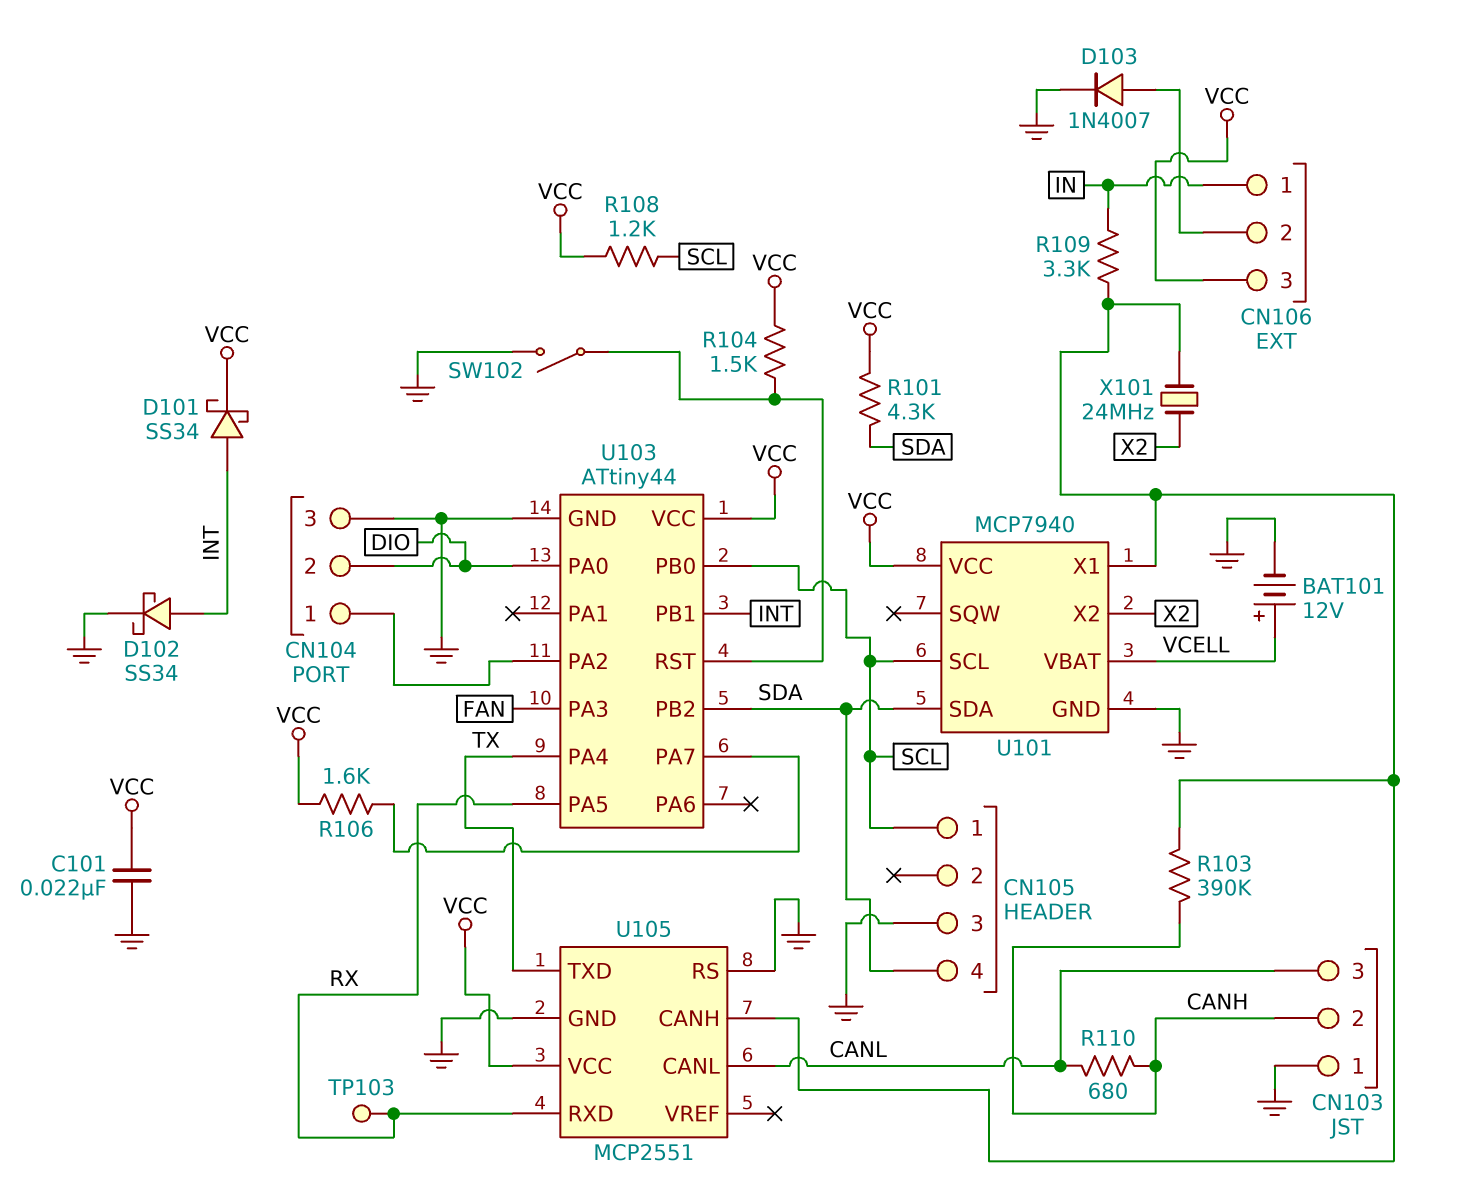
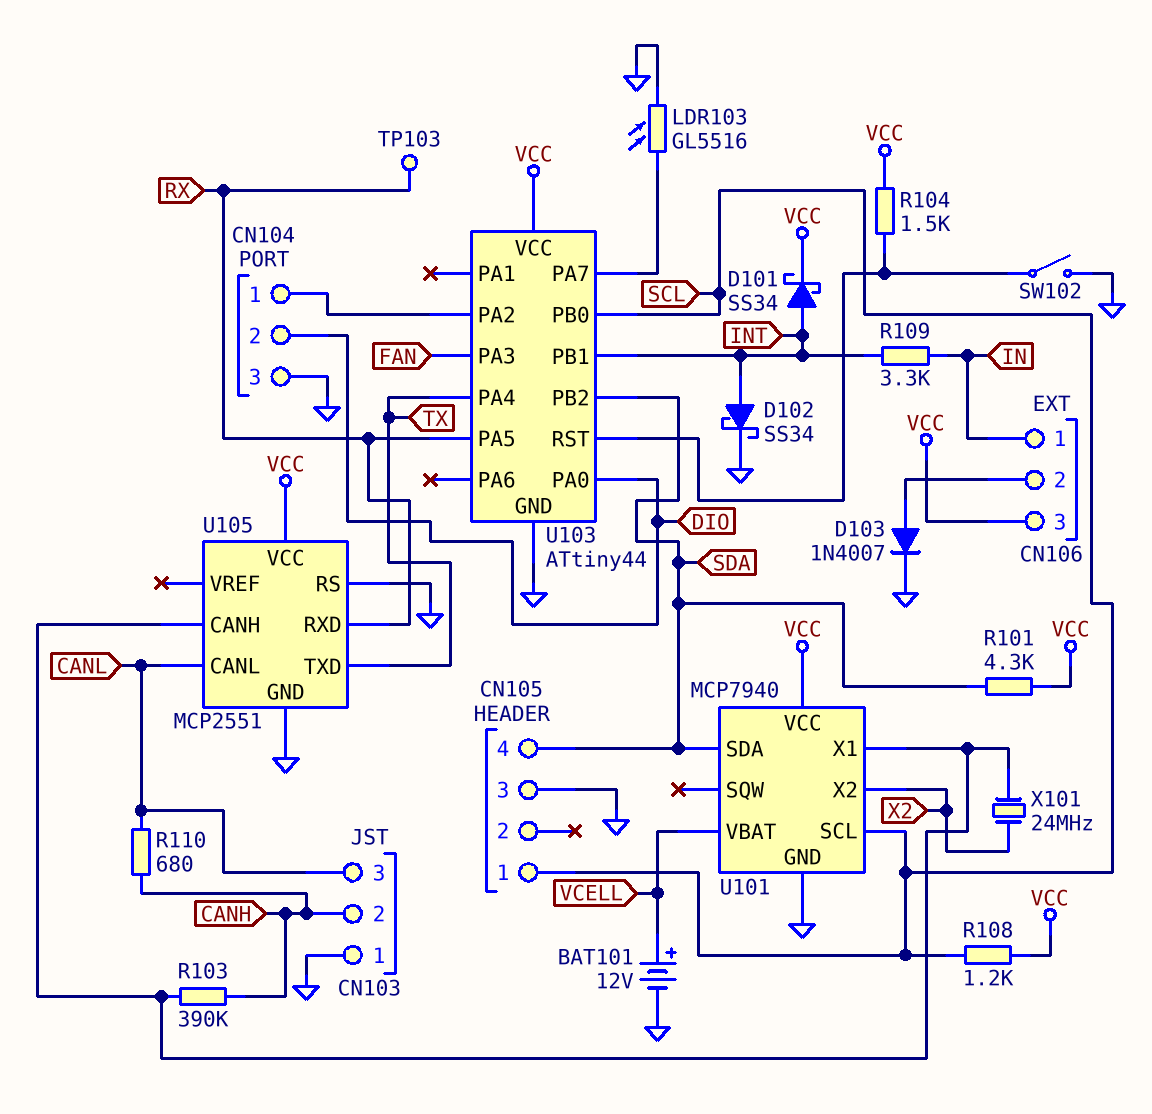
C101: 22nF (GND, VCC) -> none
LDR103: none -> GL5516 (GND, U103/PA7)
R106: 1.6k (U103/PA7, VCC) -> none
R109: 3.3k (IN, U101/X1) -> 3.3k (IN, INT)

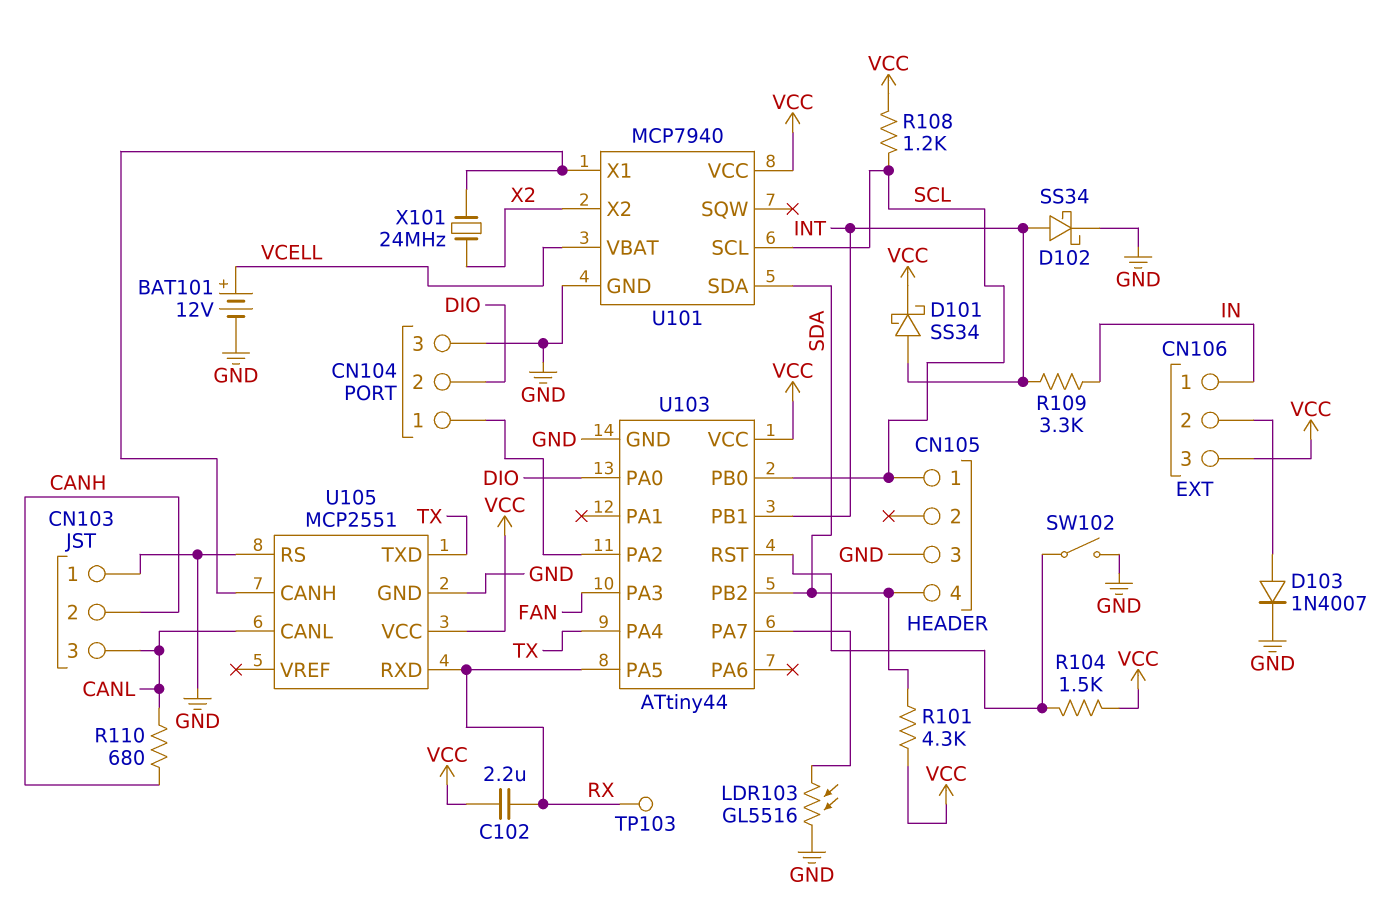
C102: none -> 2.2uF (RX, VCC)
R103: 390k (CANH, U101/X1) -> none

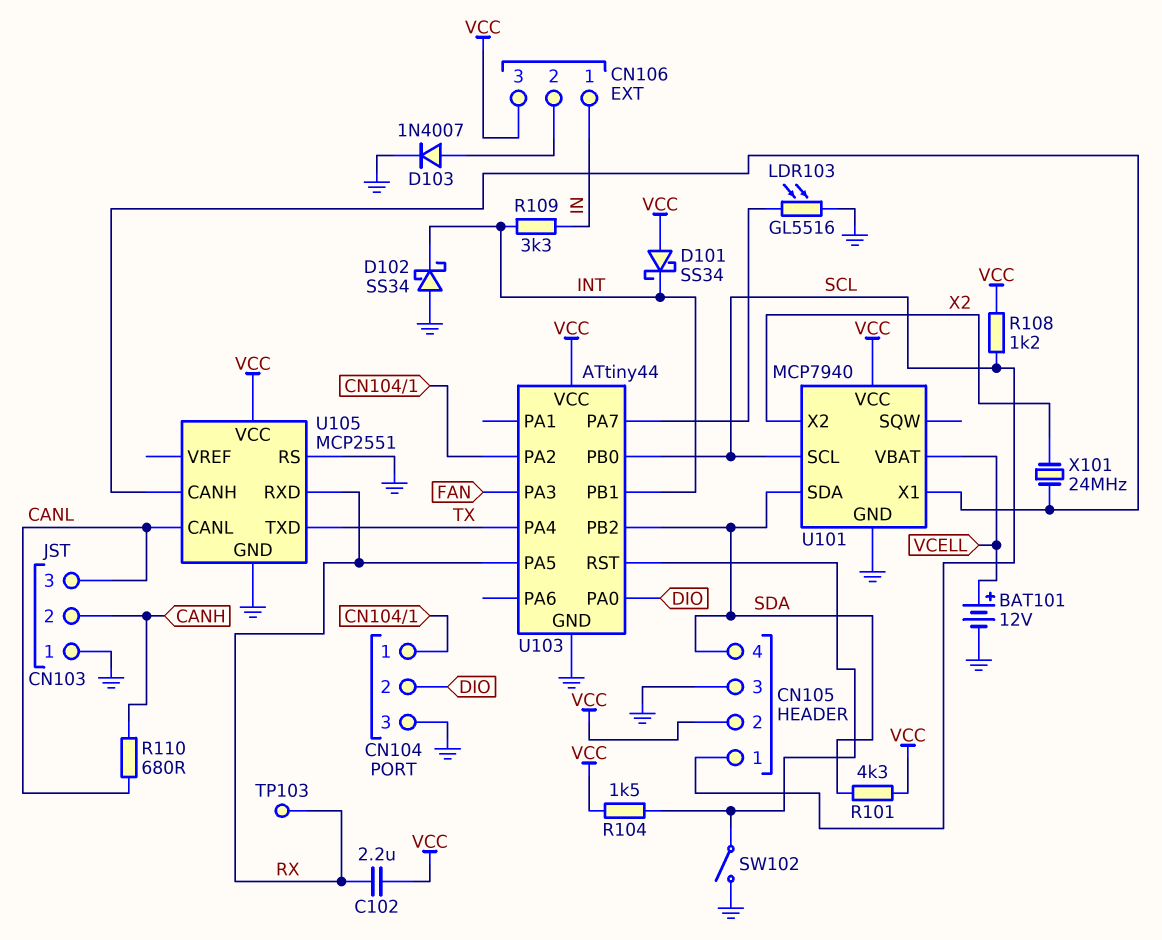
CN105 pin 2: none -> VCC
D101: schottky SS34 (A INT, K VCC) -> schottky SS34 (A VCC, K INT)
D102: schottky SS34 (A INT, K GND) -> schottky SS34 (A GND, K INT)

